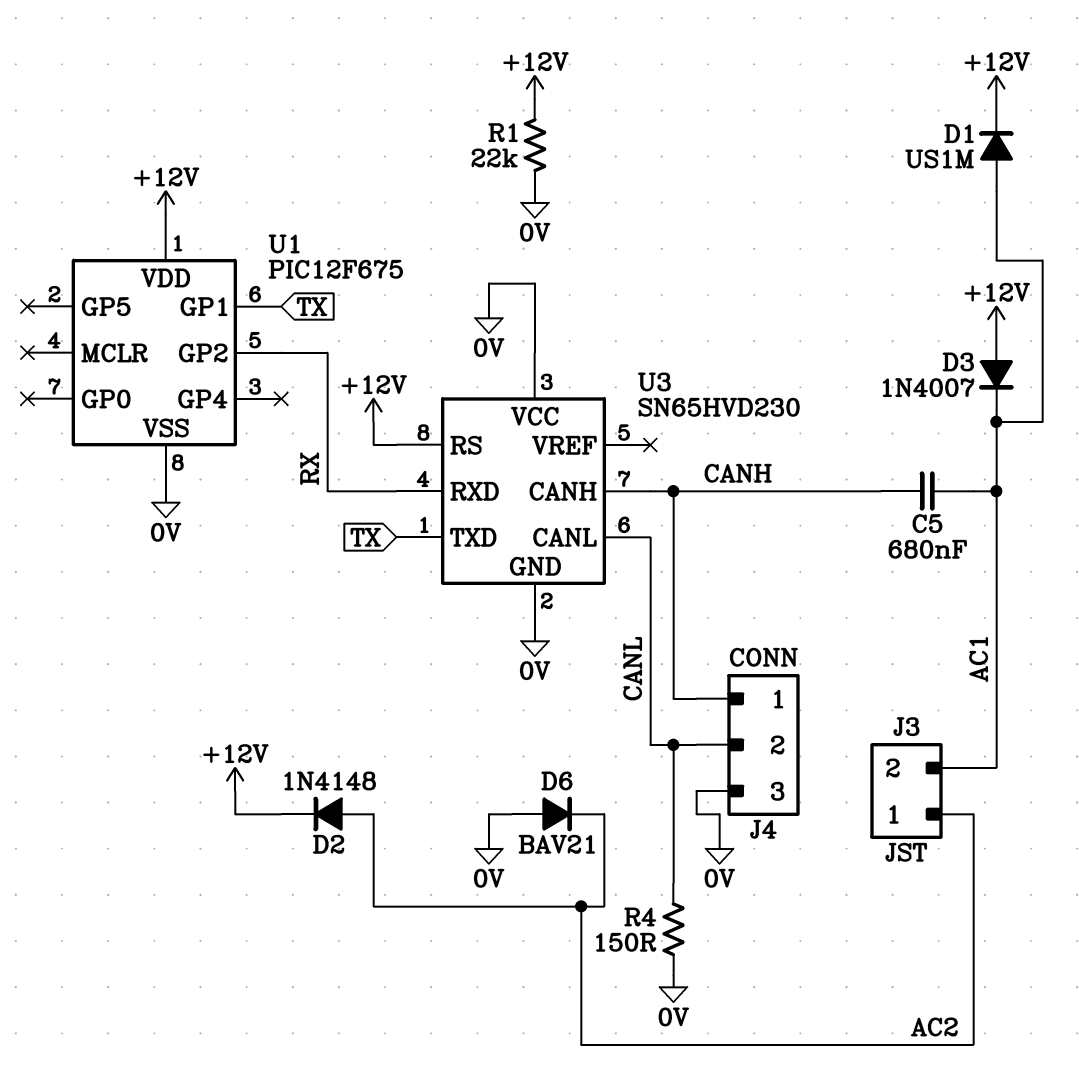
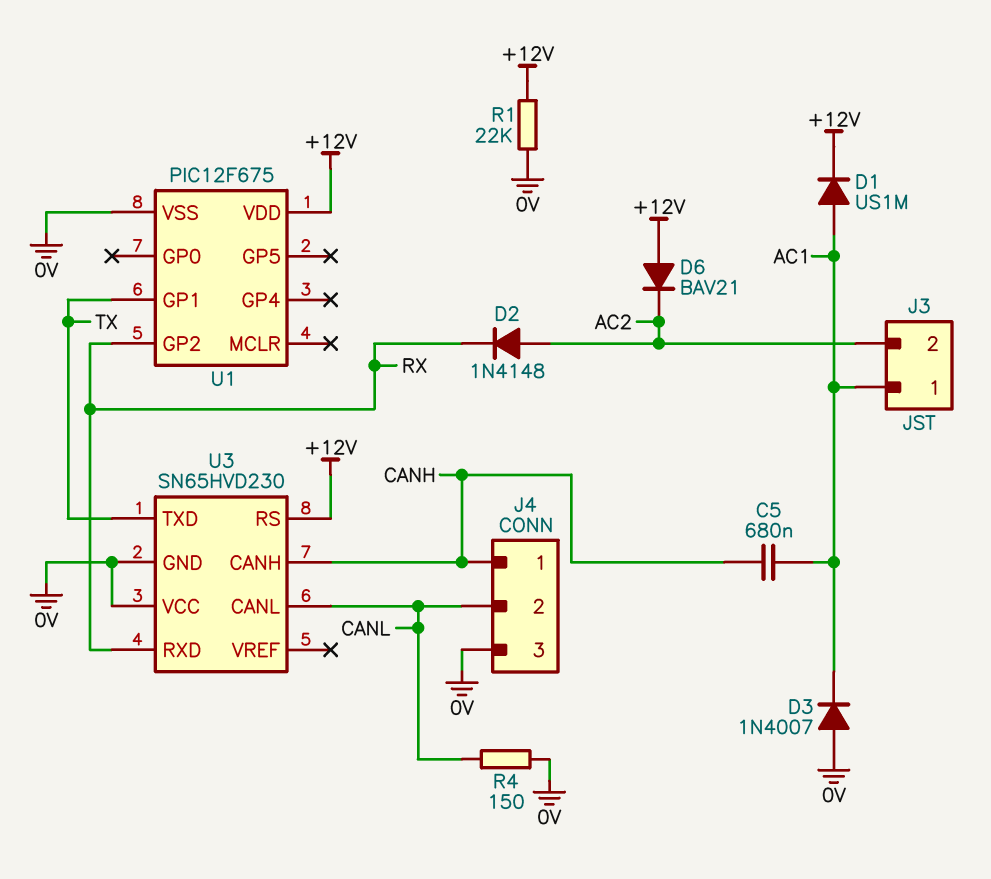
D2: diode 1N4148 (A AC2, K +12V) -> diode 1N4148 (A AC2, K RX)
D3: diode 1N4007 (A +12V, K AC1) -> diode 1N4007 (A 0V, K AC1)
D6: diode BAV21 (A 0V, K AC2) -> diode BAV21 (A +12V, K AC2)
J3 pin 1: AC2 -> AC1
J3 pin 2: AC1 -> AC2

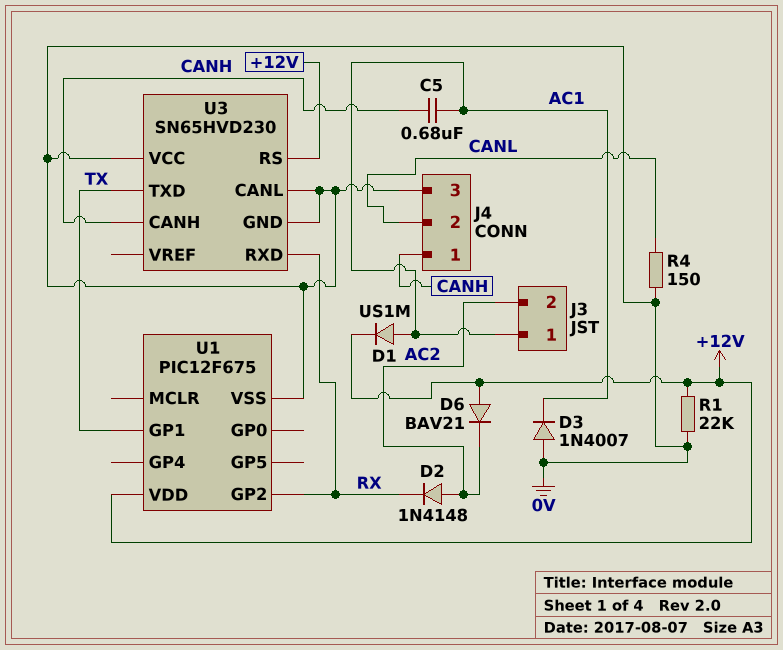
U3 pin CANL: CANL -> 0V

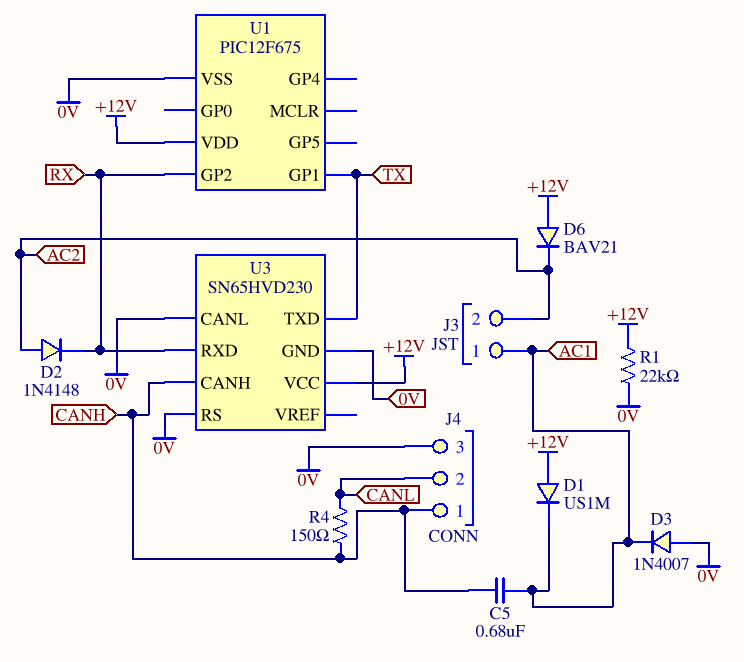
D1: diode US1M (A AC1, K +12V) -> diode US1M (A +12V, K AC1)
R4: 150 (0V, CANL) -> 150 (CANH, CANL)
U3 pin RS: +12V -> 0V
U3 pin VCC: 0V -> +12V

